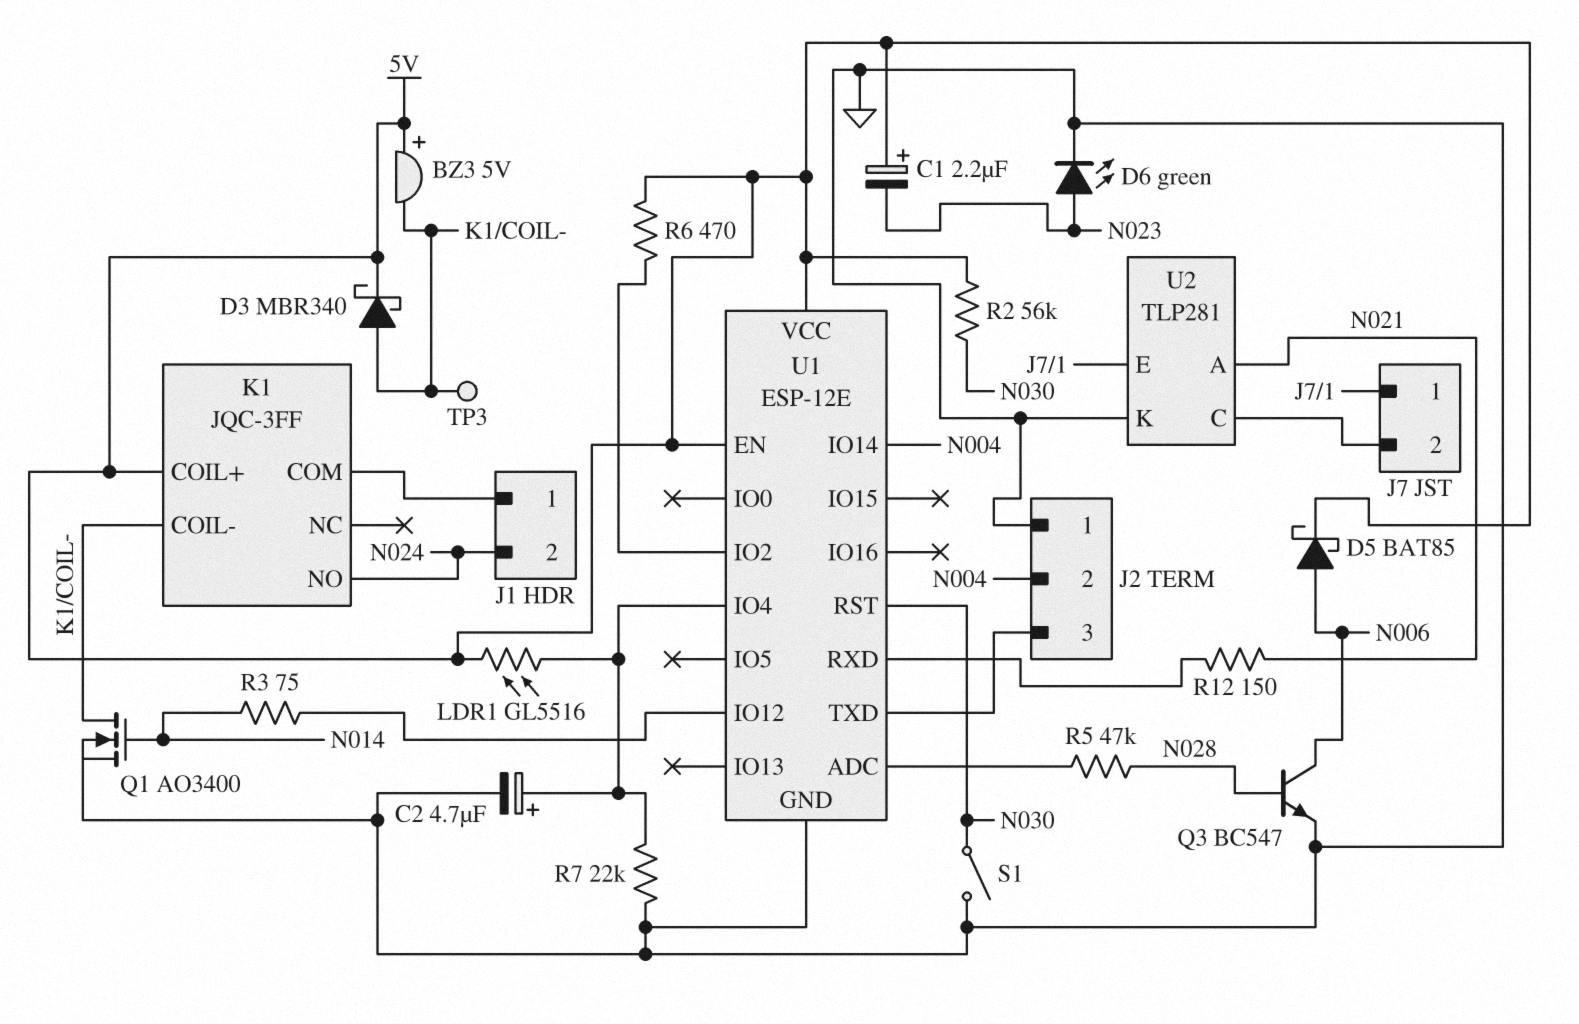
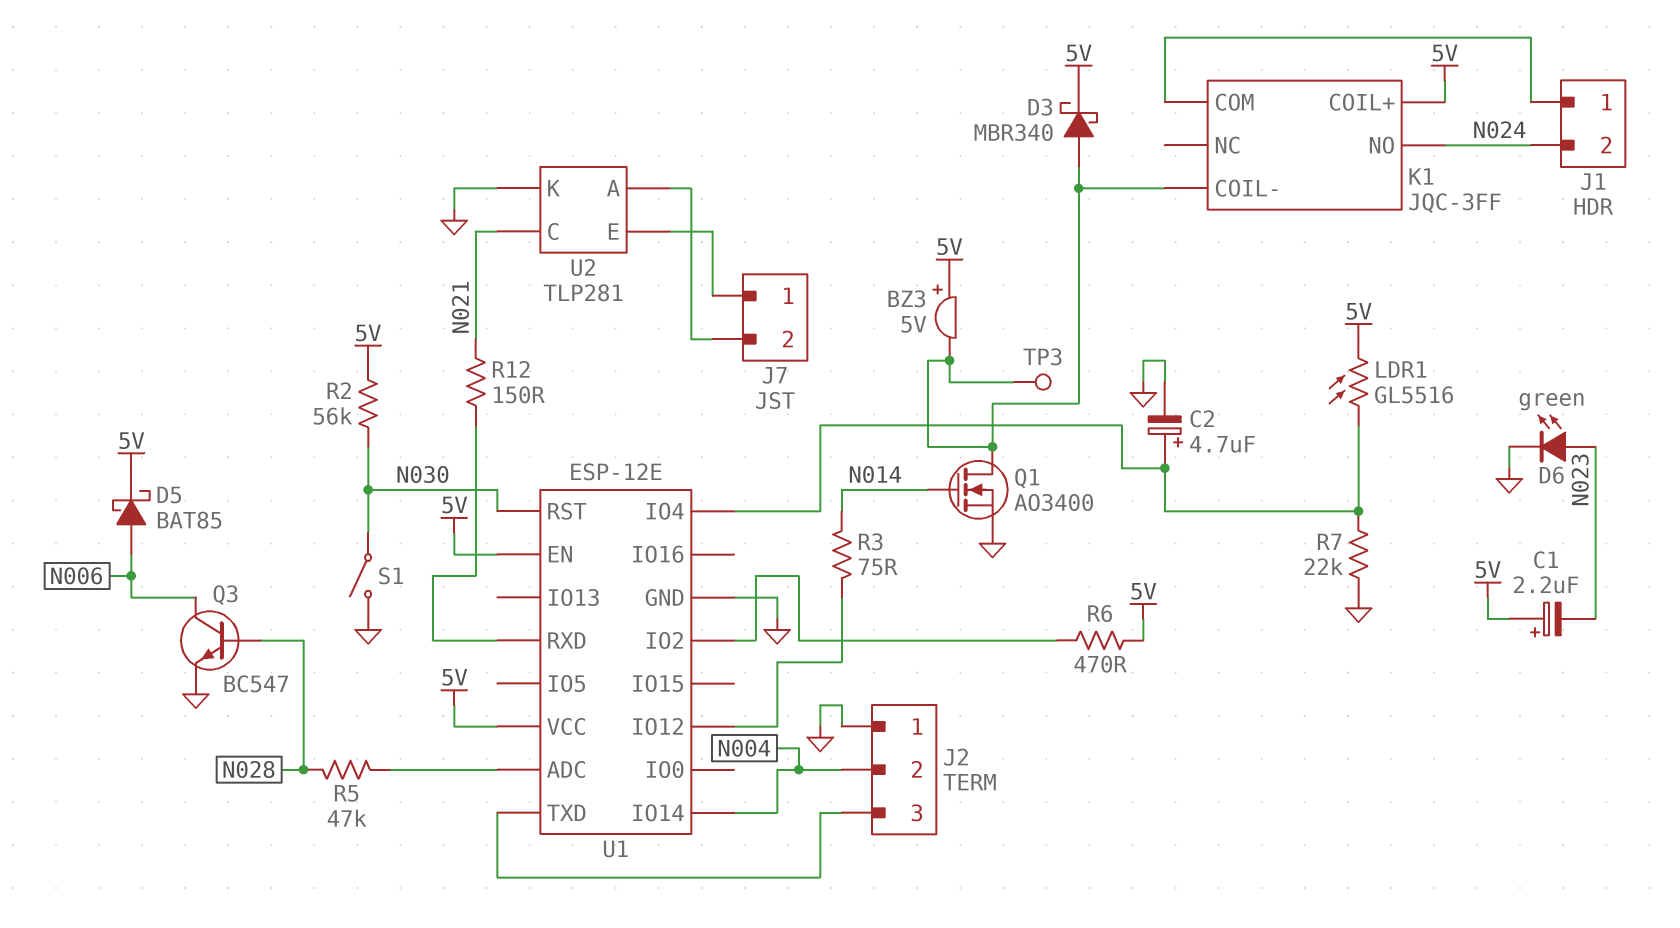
U2 pin A: N021 -> J7/2
U2 pin C: J7/2 -> N021

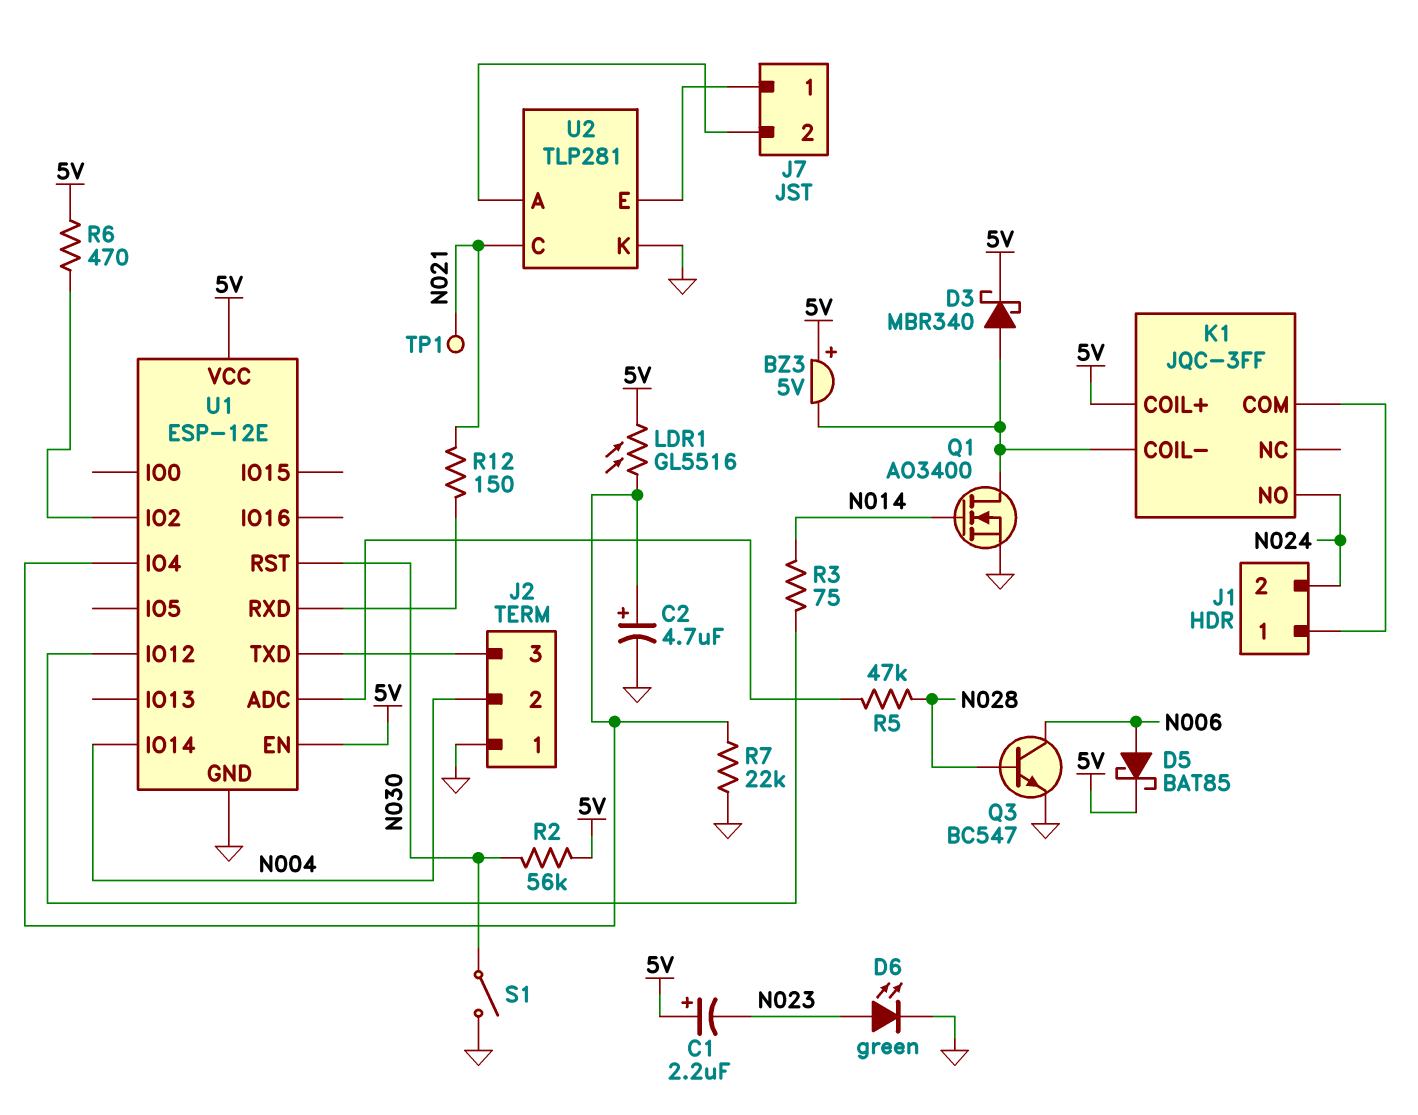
TP1: none -> test point (N021)
TP3: test point (K1/COIL-) -> none

